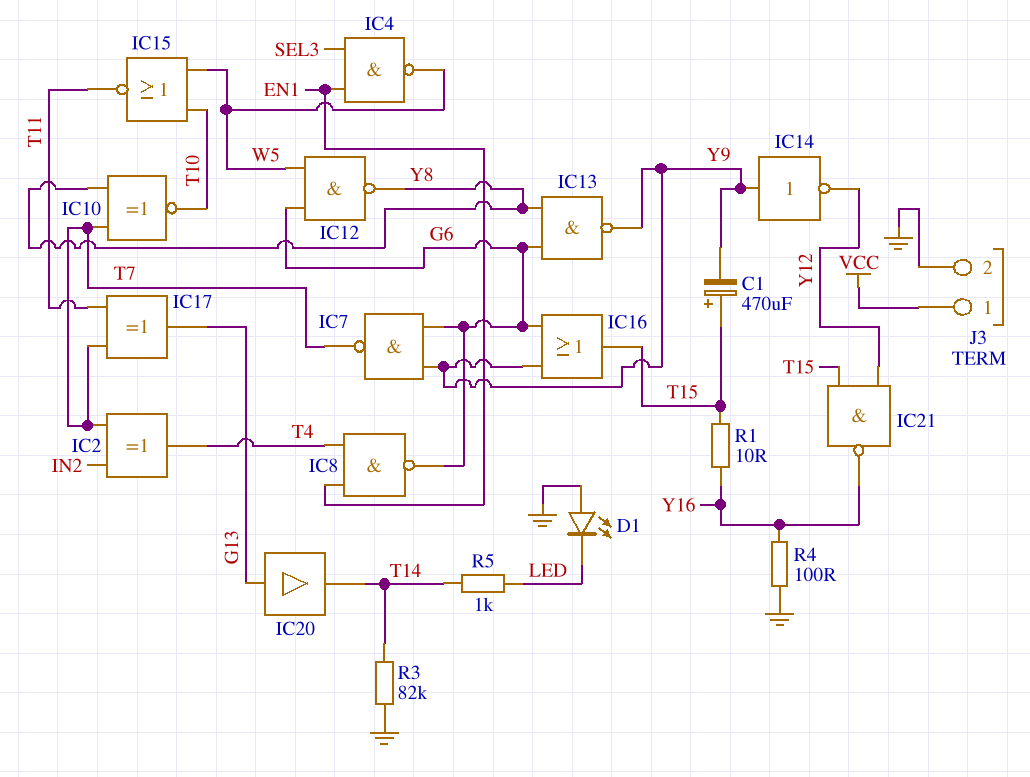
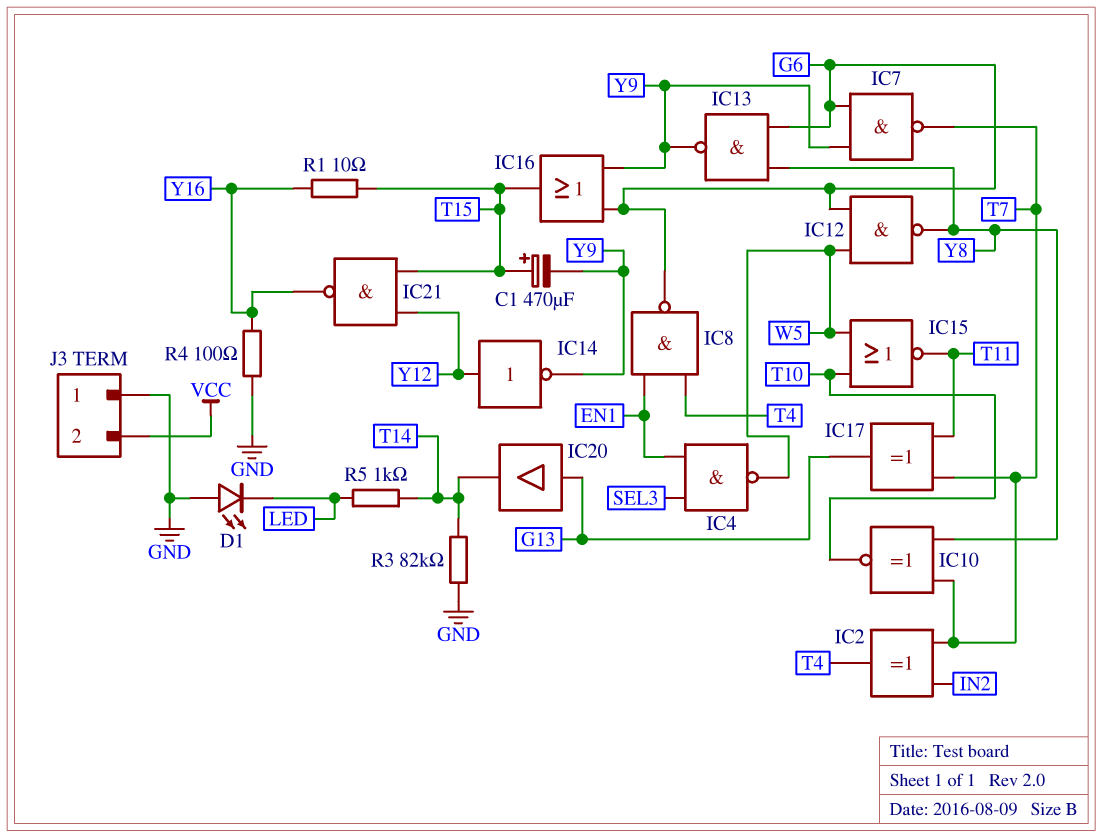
IC14: NOT (in Y9, out Y12) -> NOT (in Y12, out Y9)
J3 pin 1: VCC -> GND
J3 pin 2: GND -> VCC

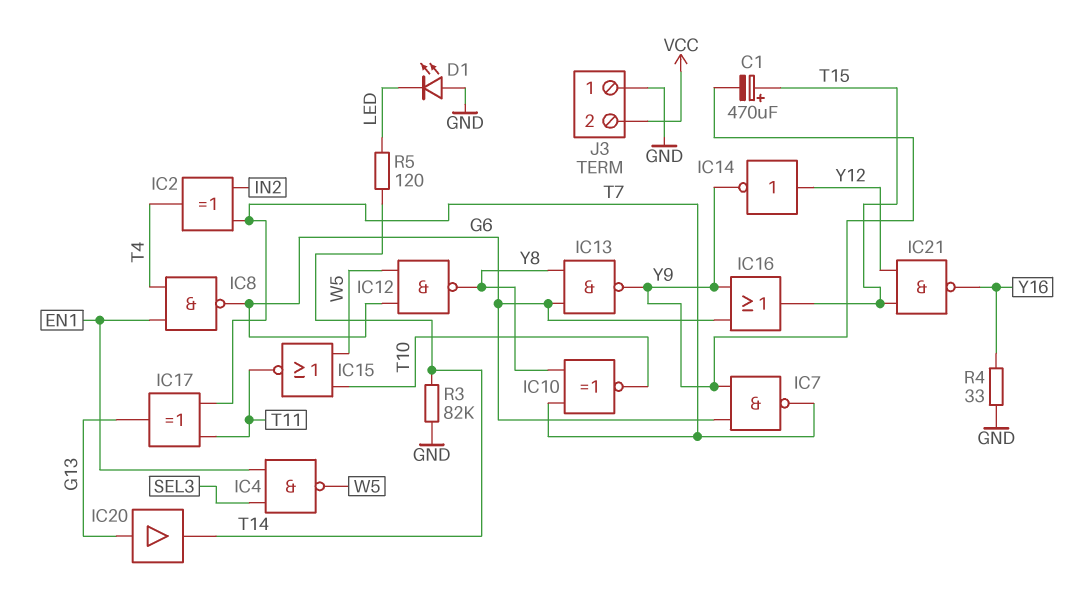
R1: 10 (T15, Y16) -> none
R4: 100 (GND, Y16) -> 33 (GND, Y16)
R5: 1k (LED, T14) -> 120 (LED, T14)

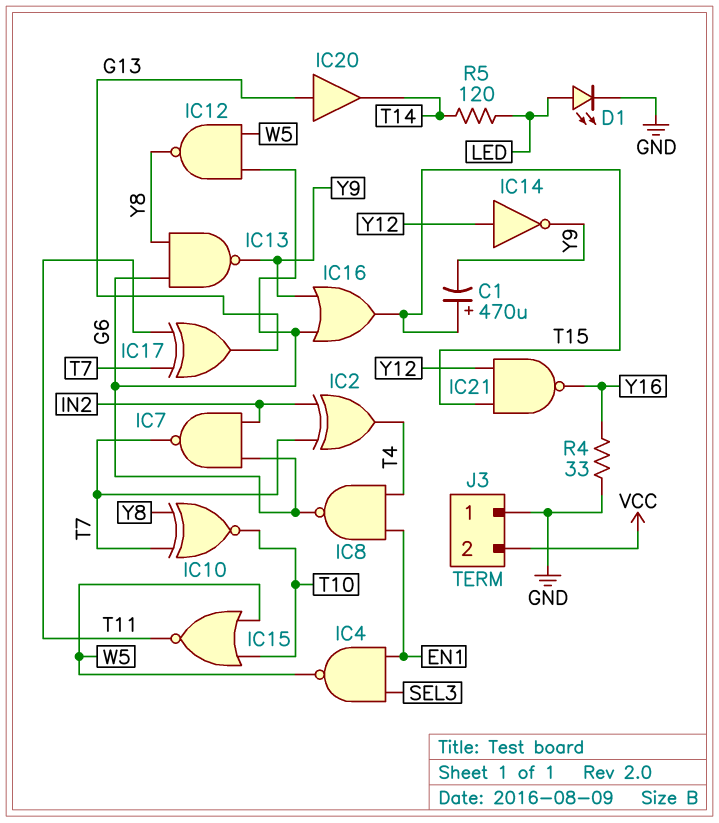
D1: LED (A GND, K LED) -> LED (A LED, K GND)
IC7: NAND (in G6, in Y9, out T7) -> NAND (in G6, in IN2, out T7)
R3: 82k (GND, T14) -> none

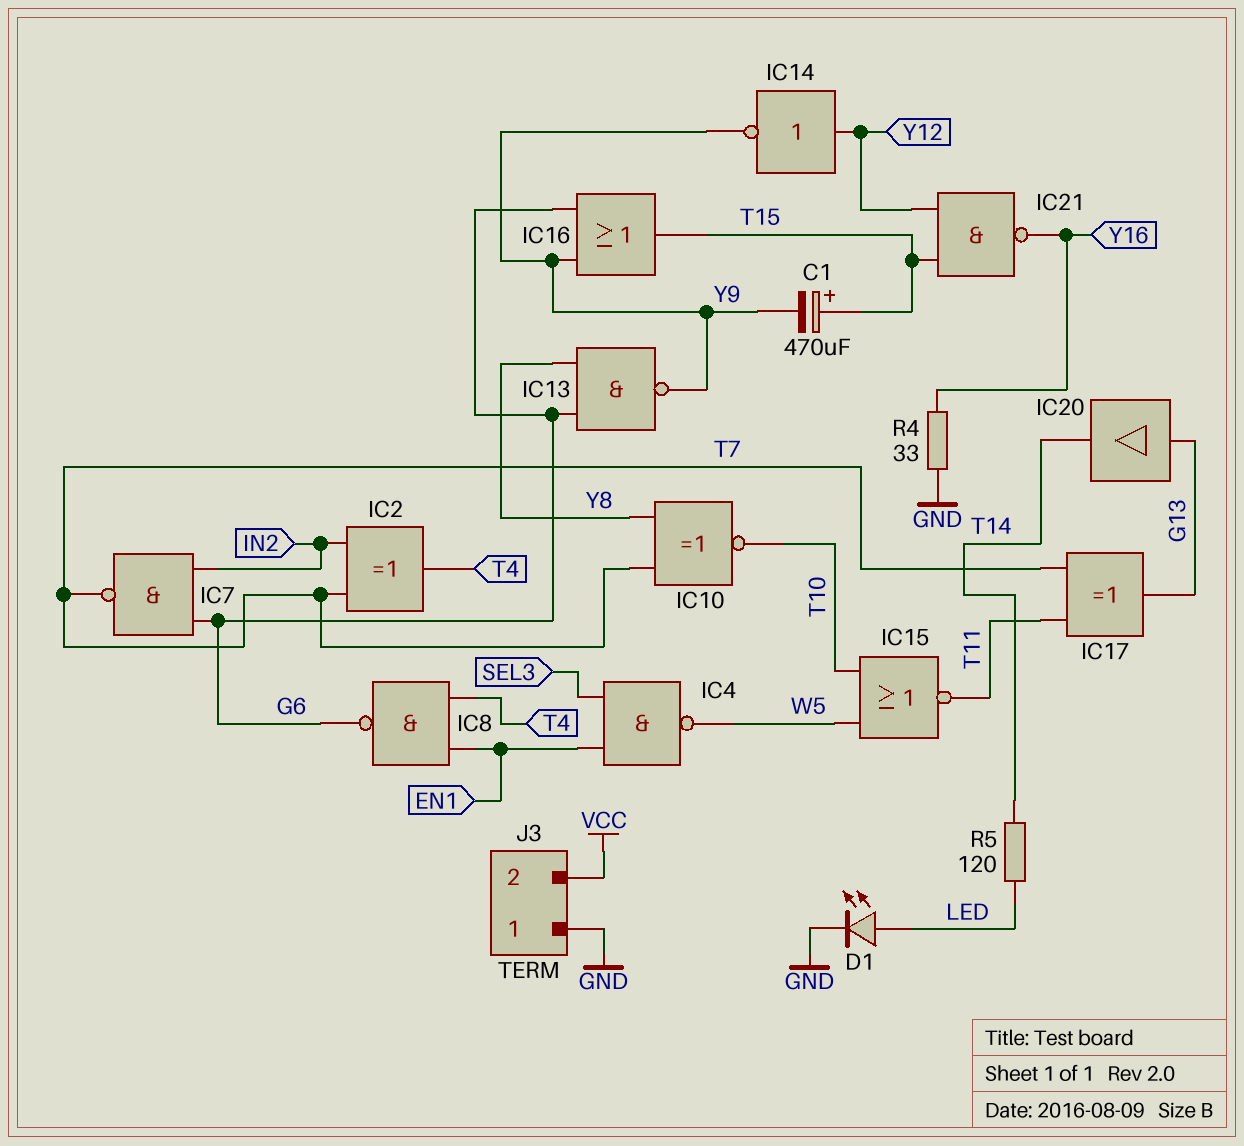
IC12: NAND (in G6, in W5, out Y8) -> none

